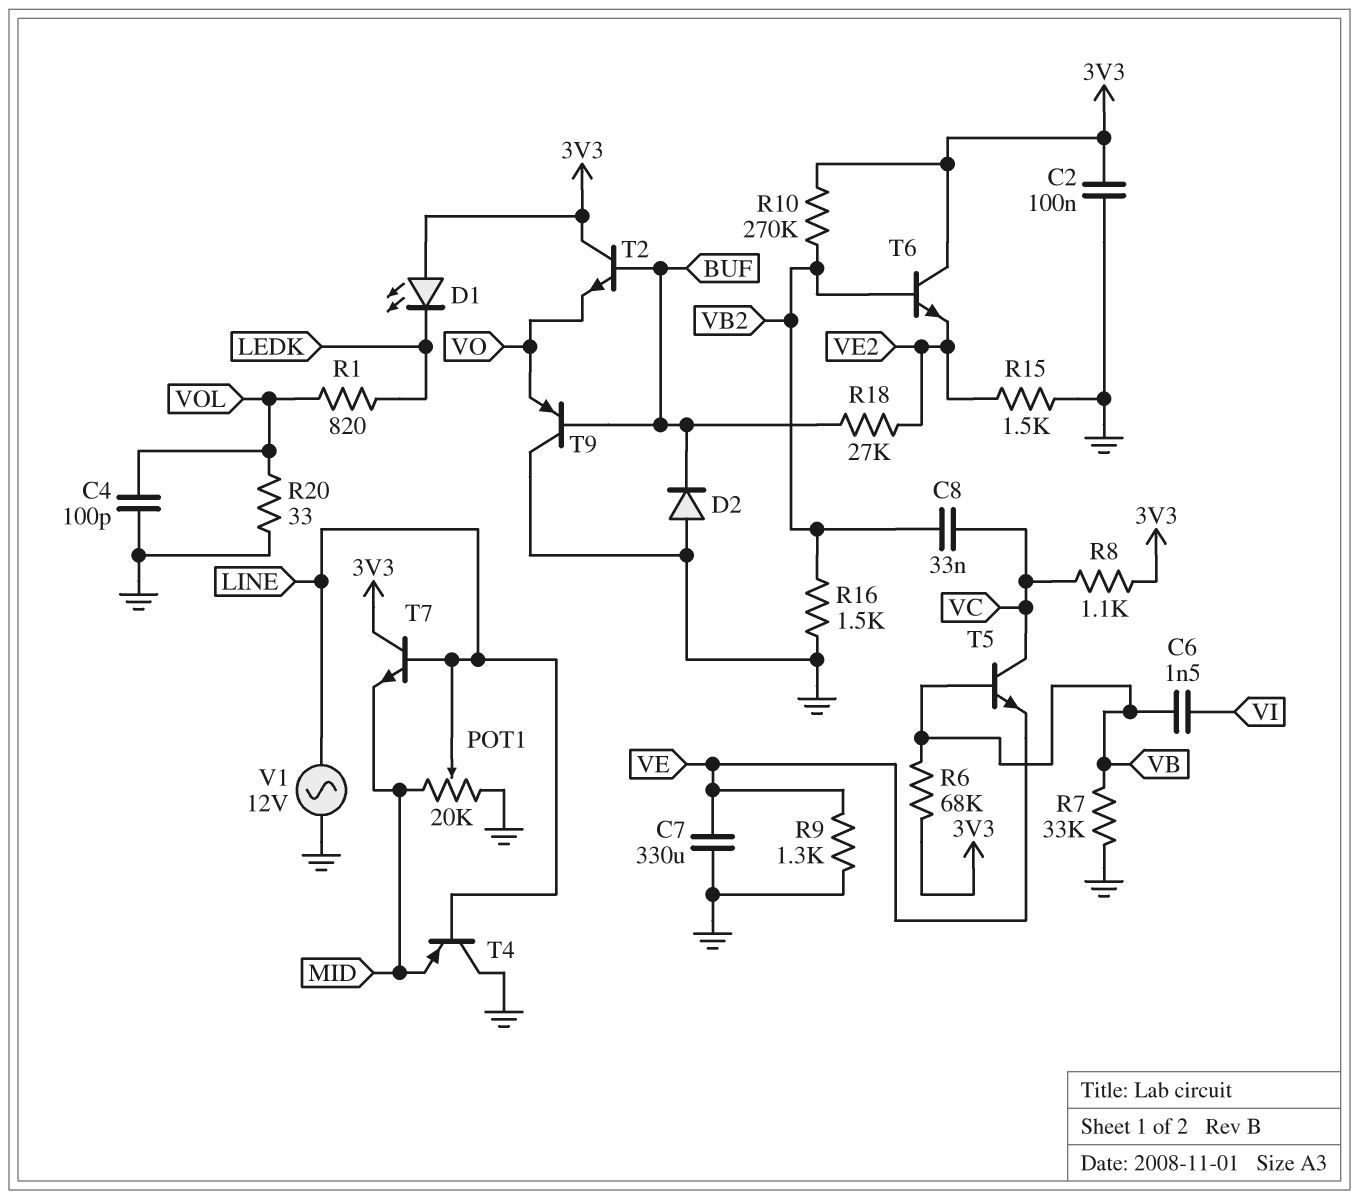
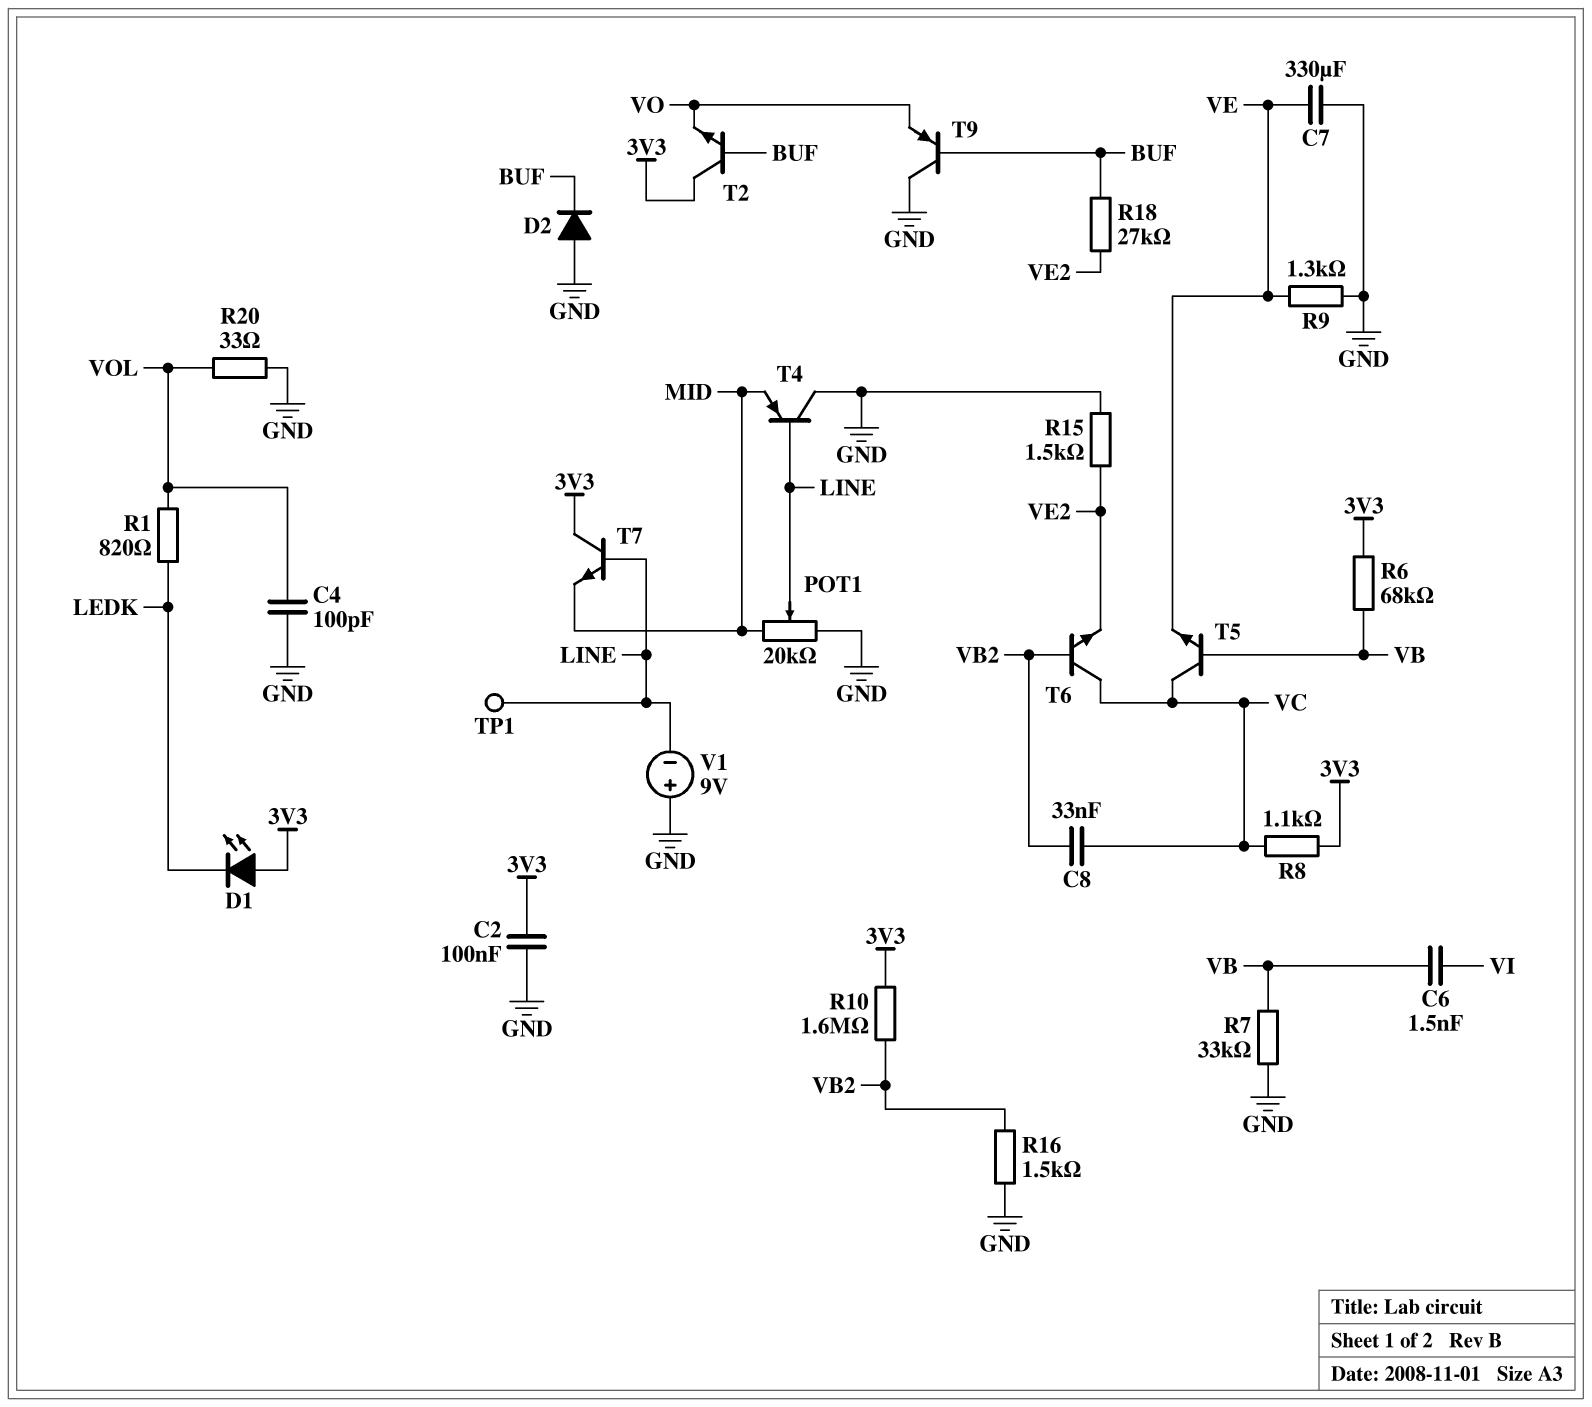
R10: 270k (3V3, VB2) -> 1.6M (3V3, VB2)
T6: NPN (B VB2, C 3V3, E VE2) -> NPN (B VB2, C VC, E VE2)
TP1: none -> test point (LINE)
V1: AC 12V (GND, LINE) -> 9V (plus GND, minus LINE)

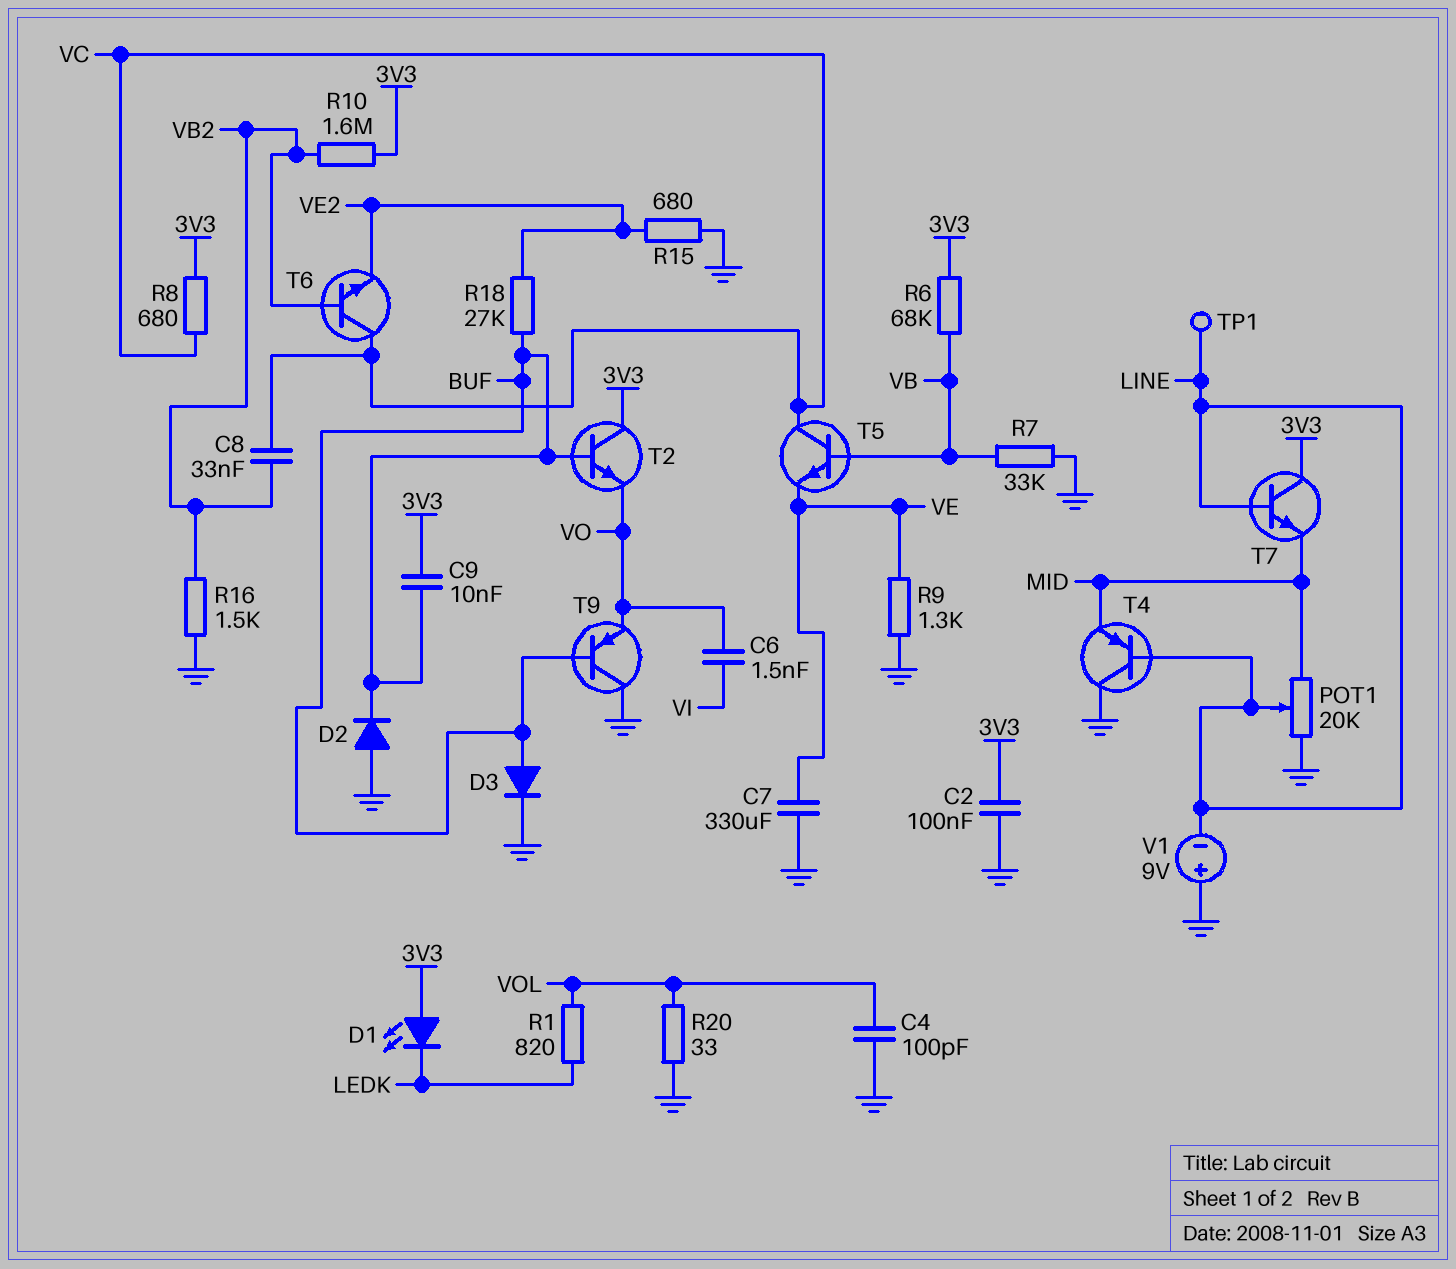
C6: 1.5nF (VB, VI) -> 1.5nF (VI, VO)
C9: none -> 10nF (3V3, BUF)
D3: none -> diode (A BUF, K GND)
R8: 1.1k (3V3, VC) -> 680 (3V3, VC)
R15: 1.5k (GND, VE2) -> 680 (GND, VE2)

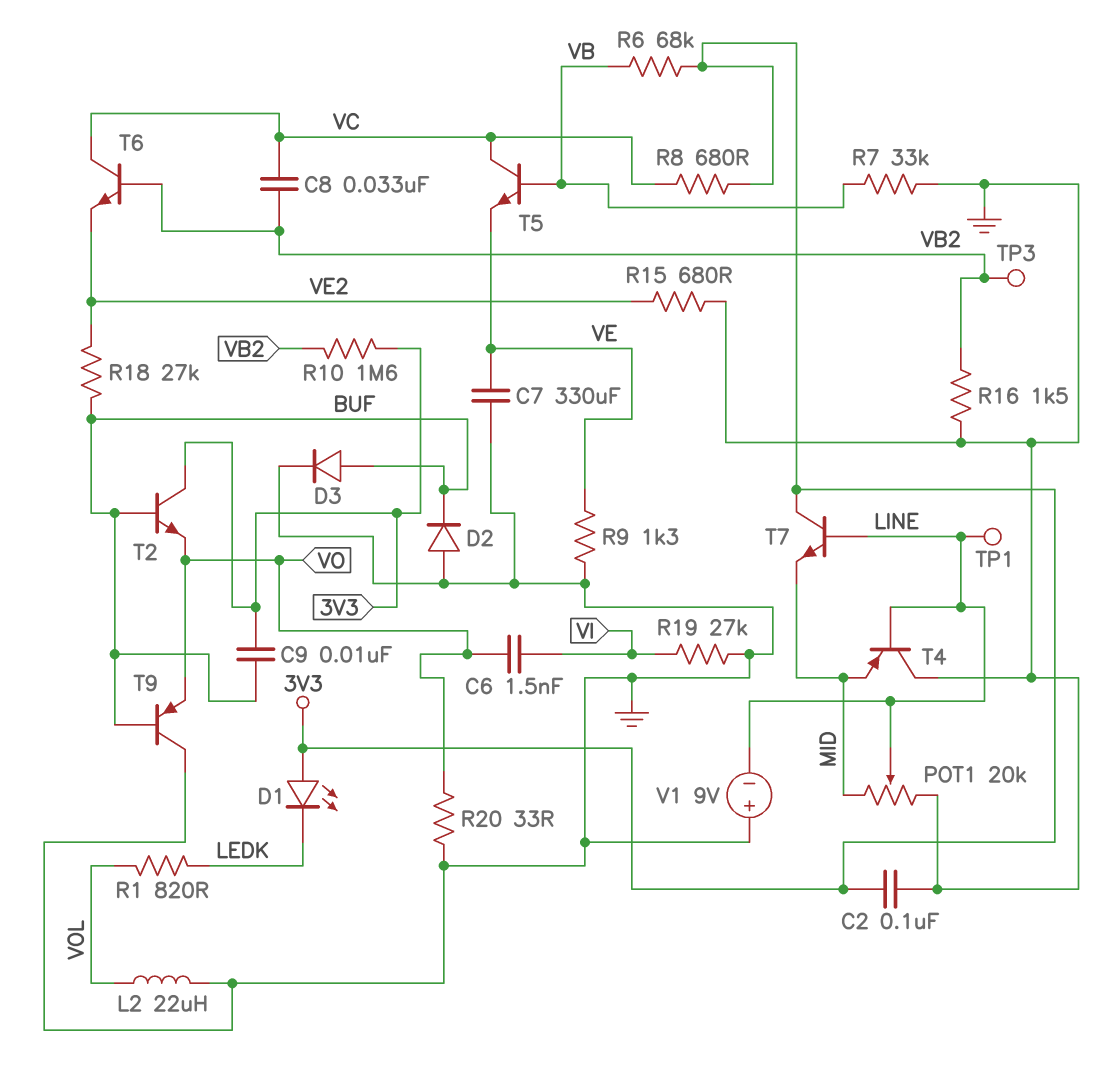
C4: 100pF (GND, VOL) -> none
L2: none -> 22uH (GND, VOL)
R19: none -> 27k (GND, VI)
R20: 33 (GND, VOL) -> 33 (GND, VO)
TP3: none -> test point (VB2)

